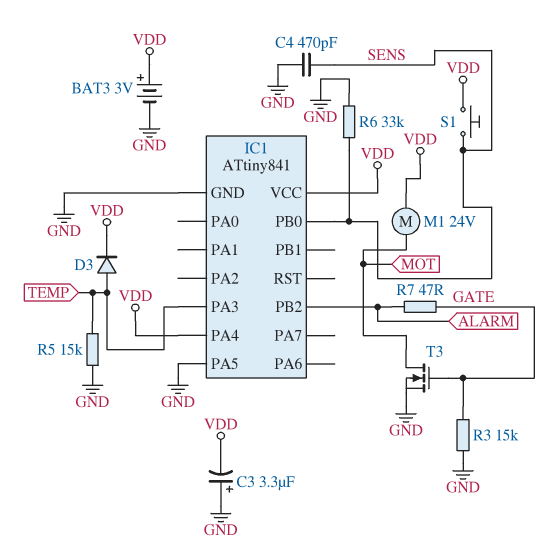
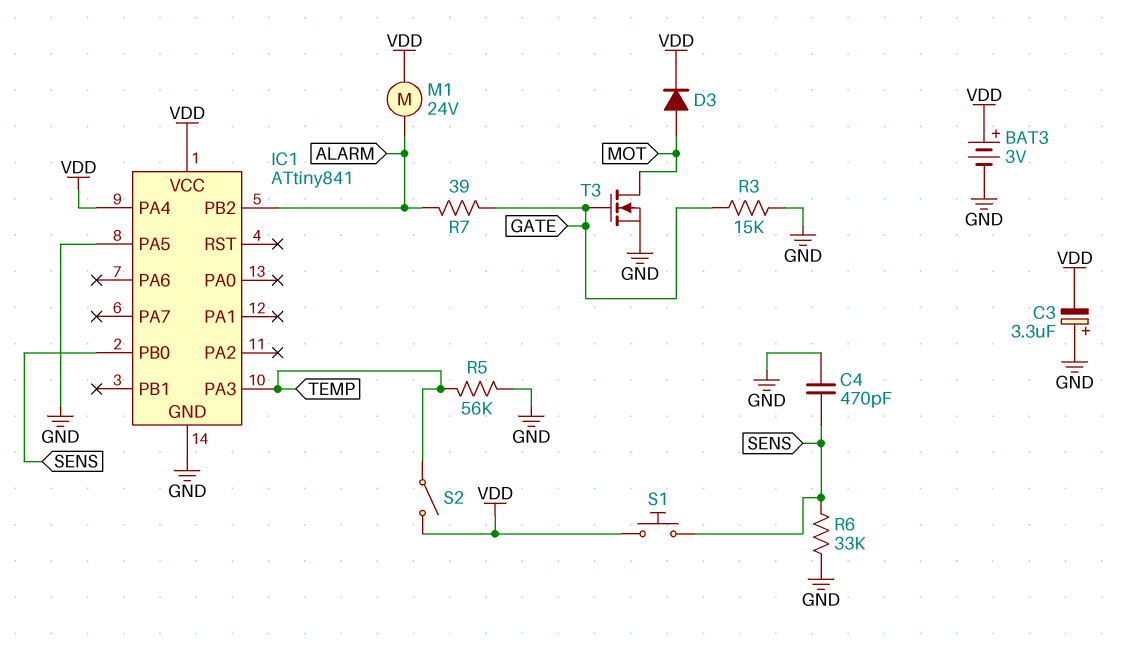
D3: diode (A TEMP, K VDD) -> diode (A MOT, K VDD)
M1: motor 24V (MOT, VDD) -> motor 24V (ALARM, VDD)
R5: 15k (GND, TEMP) -> 56k (GND, TEMP)
R7: 47 (ALARM, GATE) -> 39 (ALARM, GATE)
S2: none -> switch (TEMP, VDD)

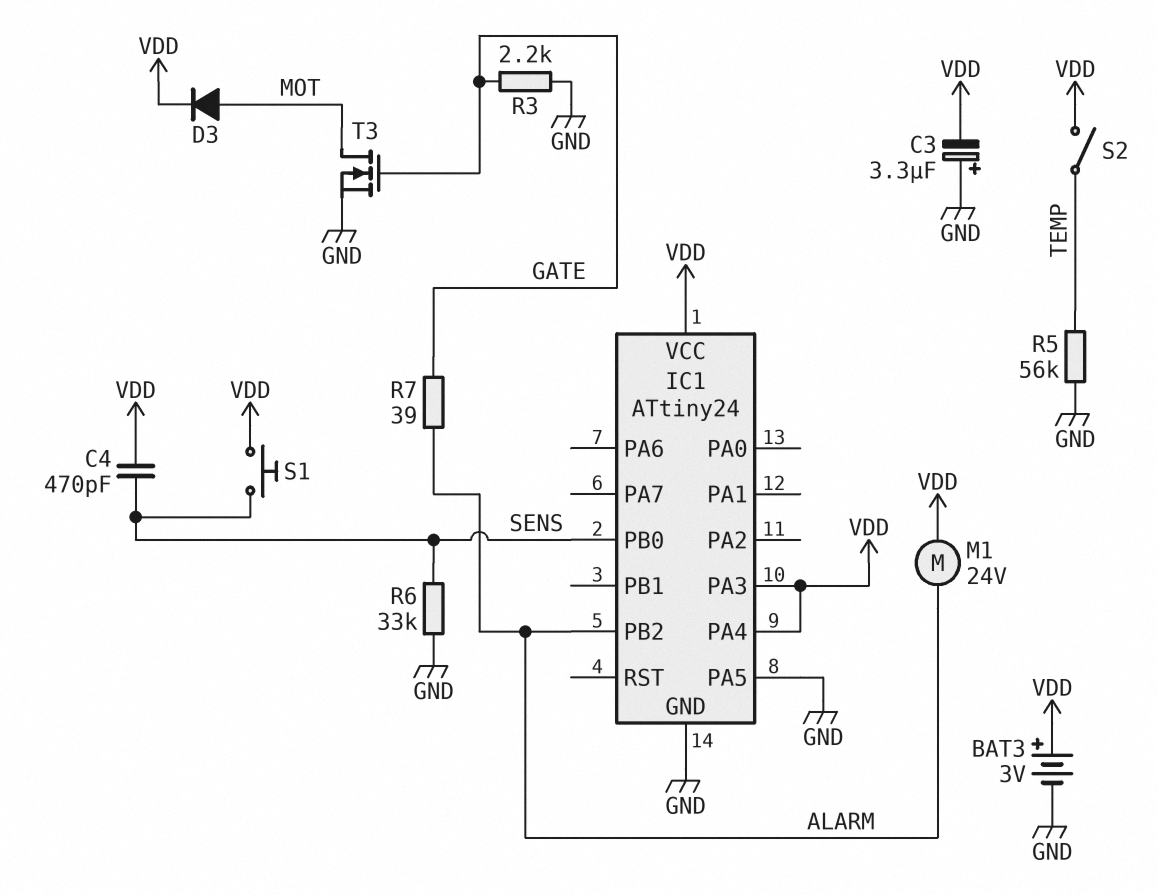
C4: 470pF (GND, SENS) -> 470pF (SENS, VDD)
IC1: ATtiny841 -> ATtiny24
IC1 pin PA3: TEMP -> VDD
R3: 15k (GATE, GND) -> 2.2k (GATE, GND)

